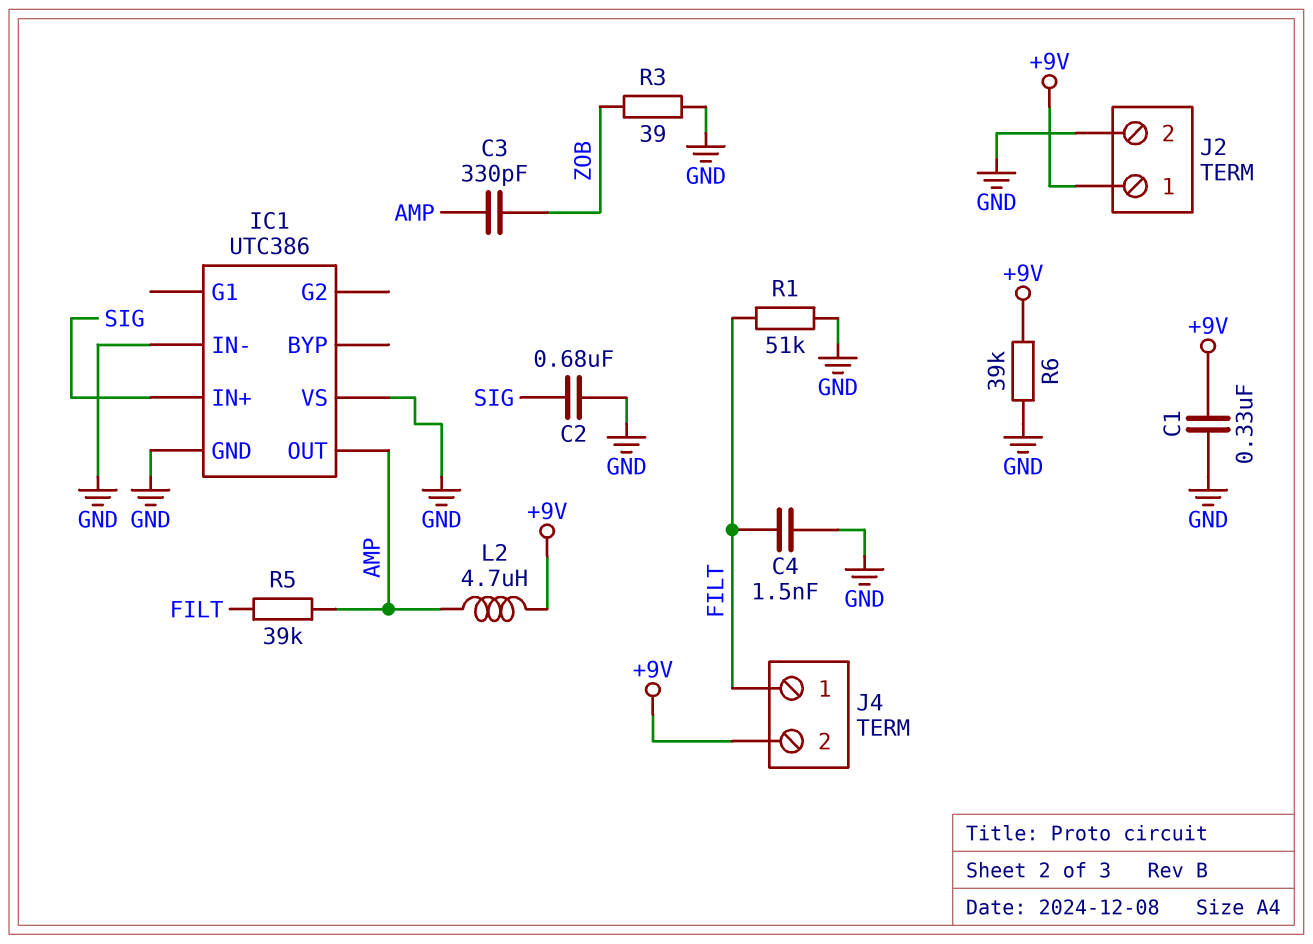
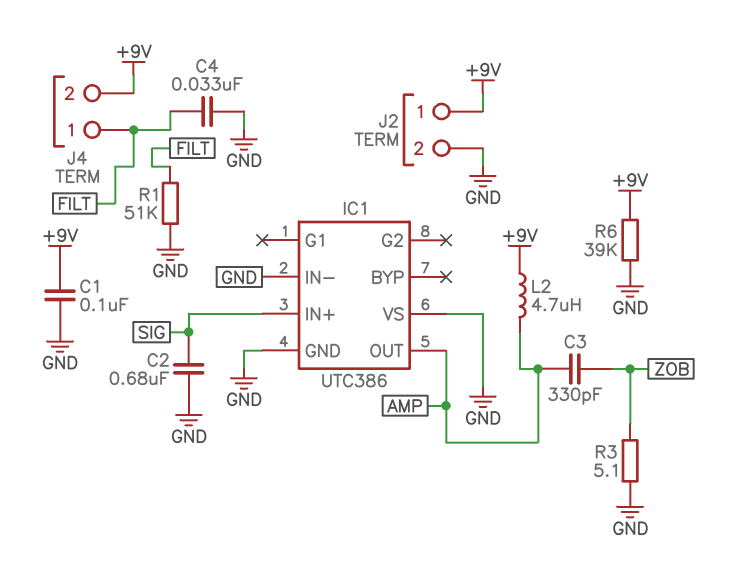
C1: 330nF (+9V, GND) -> 100nF (+9V, GND)
C4: 1.5nF (FILT, GND) -> 33nF (FILT, GND)
R3: 39 (GND, ZOB) -> 5.1 (GND, ZOB)
R5: 39k (AMP, FILT) -> none

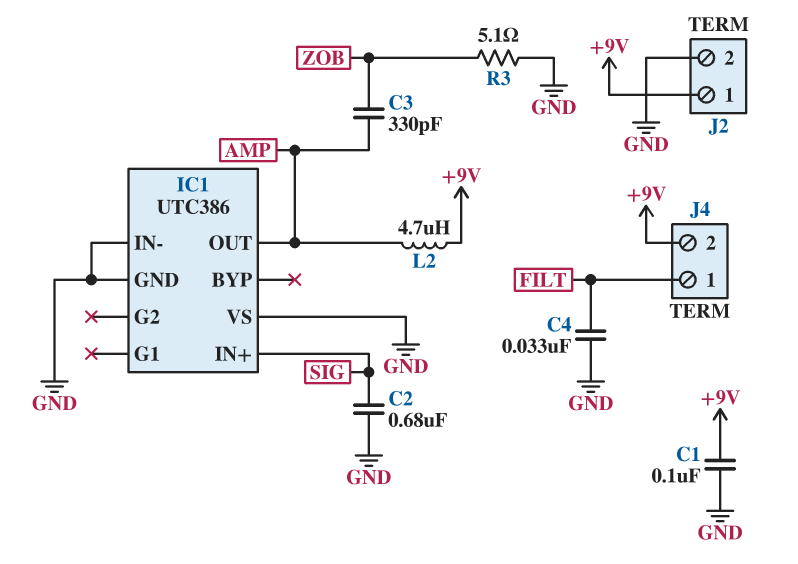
R1: 51k (FILT, GND) -> none
R6: 39k (+9V, GND) -> none

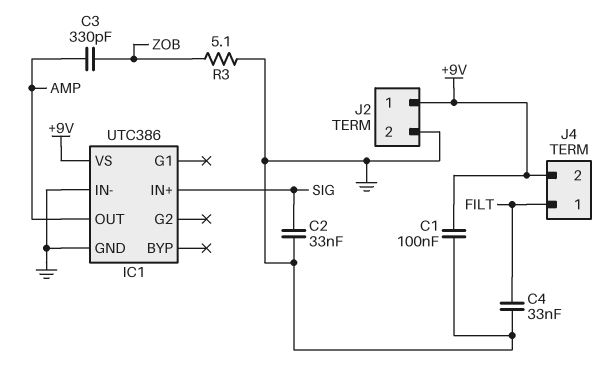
C2: 680nF (GND, SIG) -> 33nF (GND, SIG)
IC1 pin VS: GND -> +9V
L2: 4.7uH (+9V, AMP) -> none

